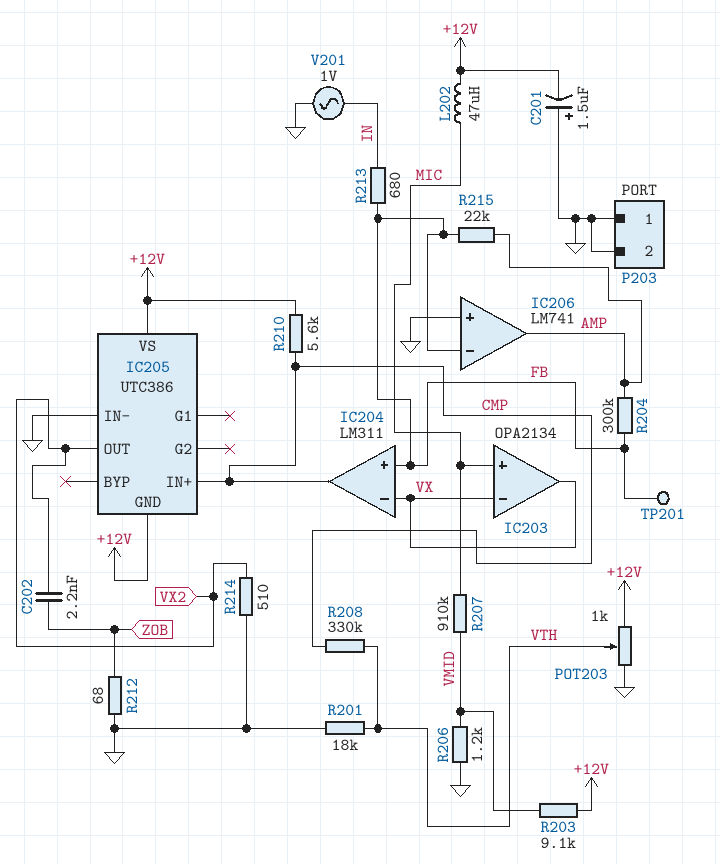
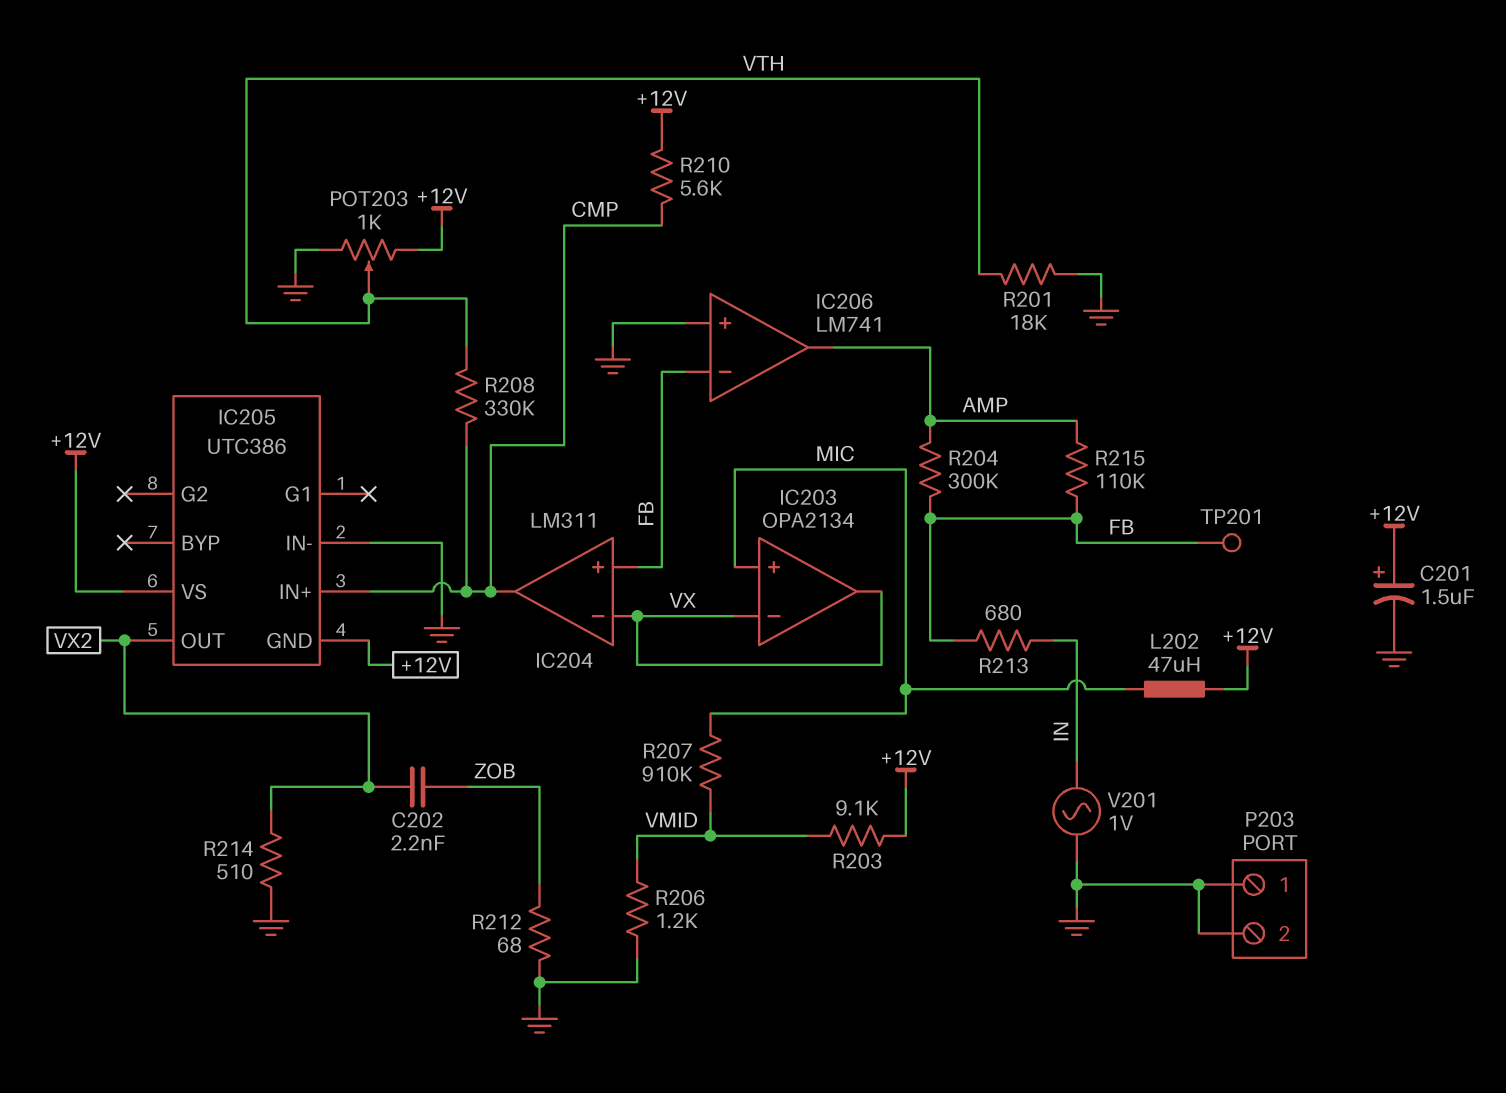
C201: 1.5uF (plus GND, minus +12V) -> 1.5uF (plus +12V, minus GND)
R215: 22k (AMP, FB) -> 110k (AMP, FB)

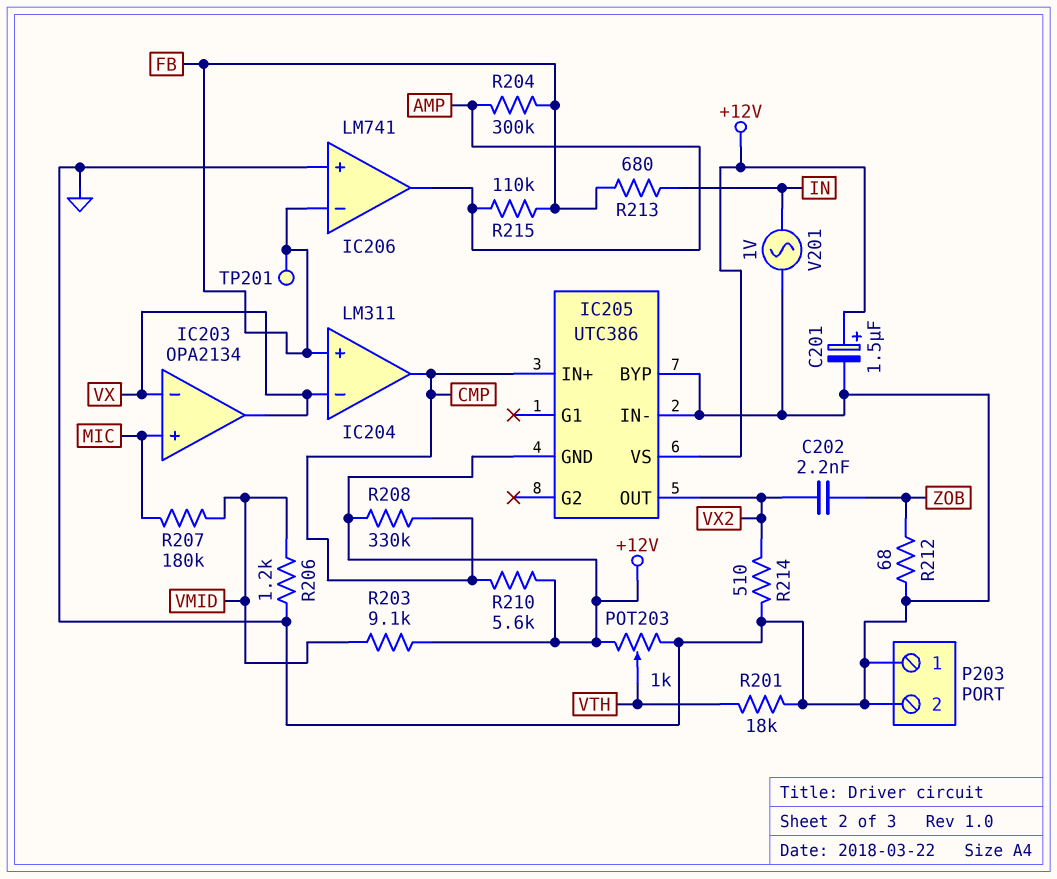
IC205 pin BYP: none -> GND
L202: 47uH (+12V, MIC) -> none
R207: 910k (MIC, VMID) -> 180k (MIC, VMID)
R208: 330k (CMP, VTH) -> 330k (+12V, CMP)

